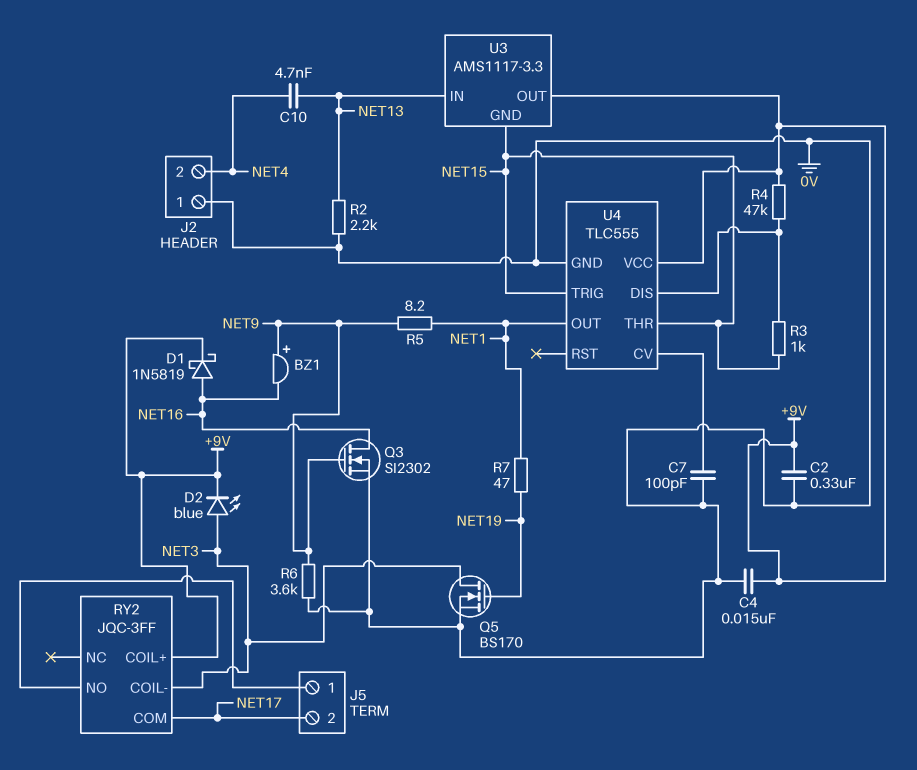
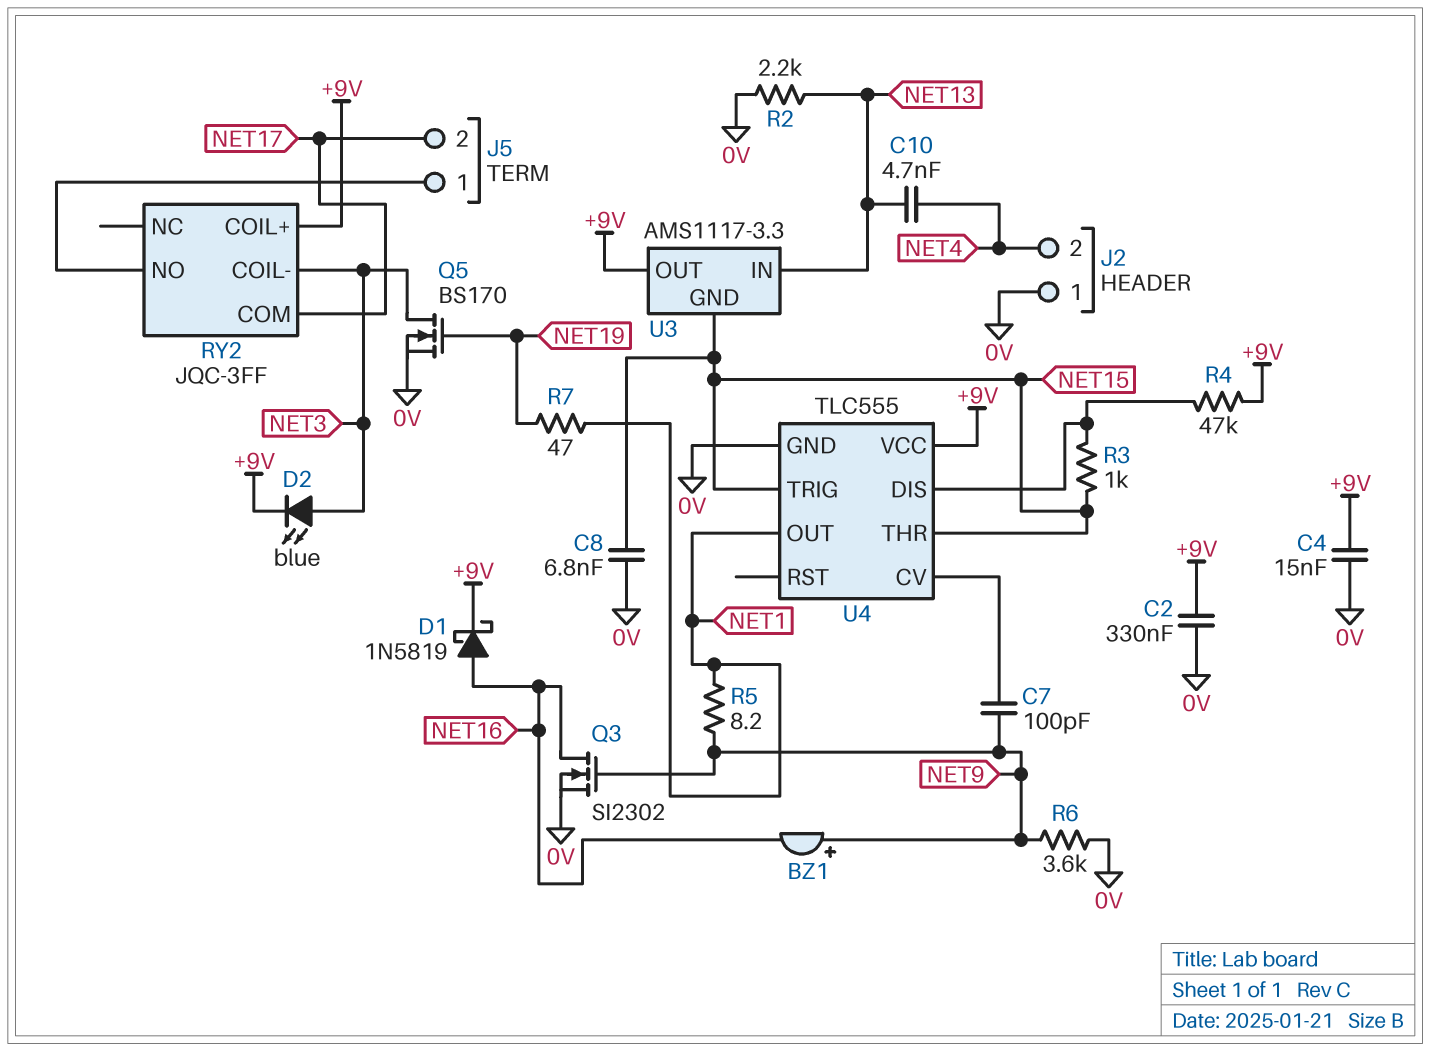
C7: 100pF (0V, U4/CV) -> 100pF (NET9, U4/CV)
C8: none -> 6.8nF (0V, NET15)

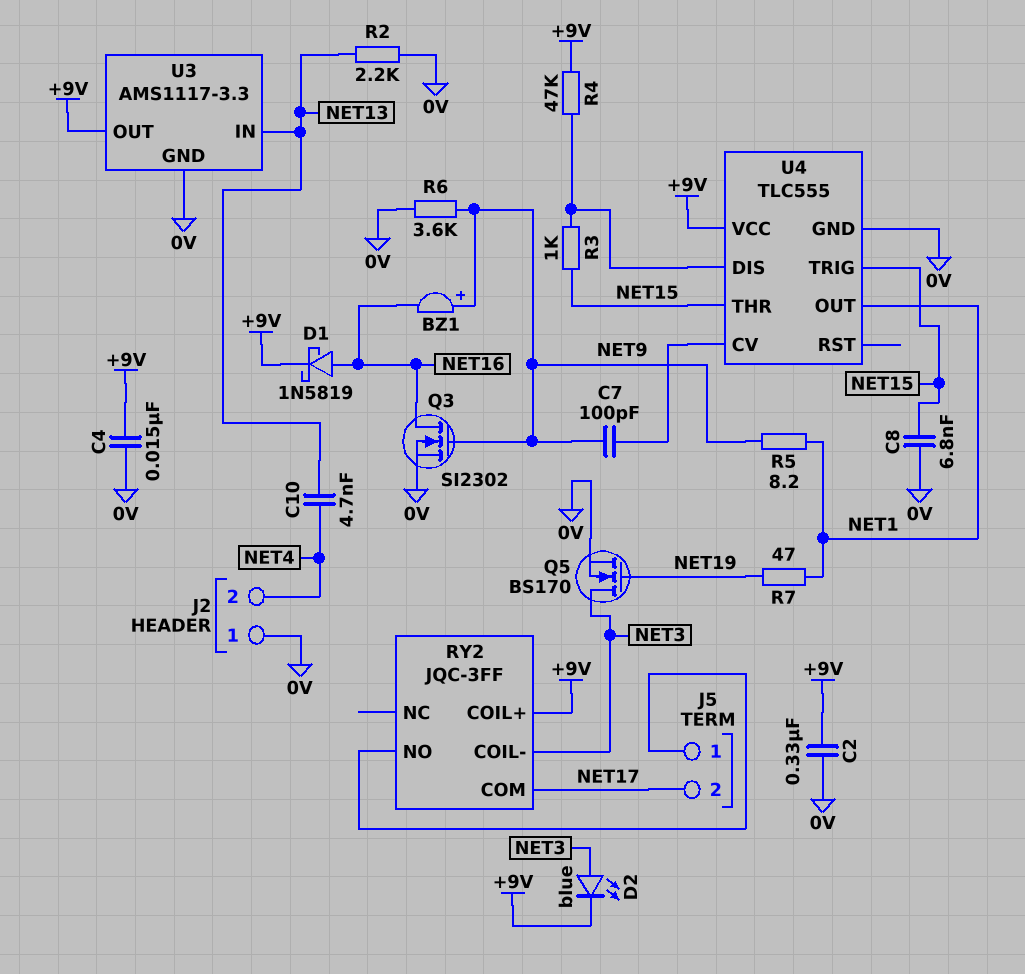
U3 pin GND: NET15 -> 0V

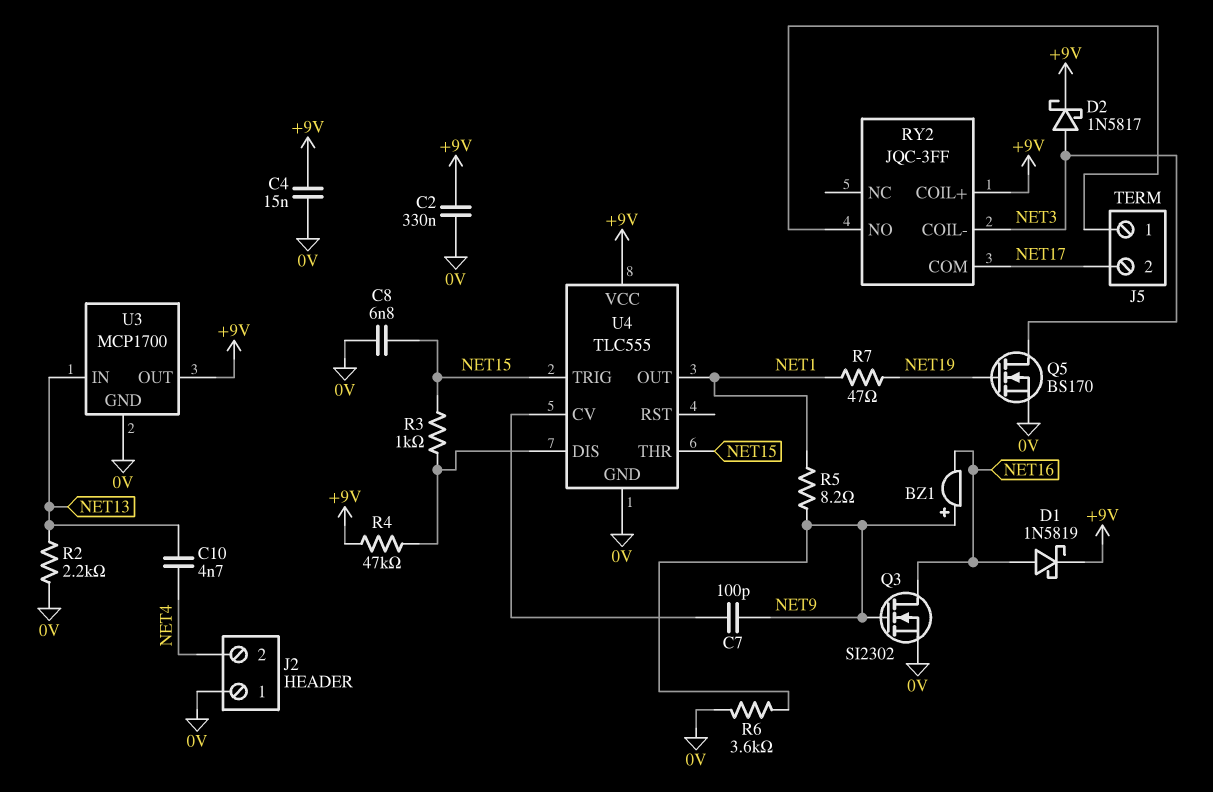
D2: LED blue (A NET3, K +9V) -> schottky 1N5817 (A NET3, K +9V)
U3: AMS1117-3.3 -> MCP1700

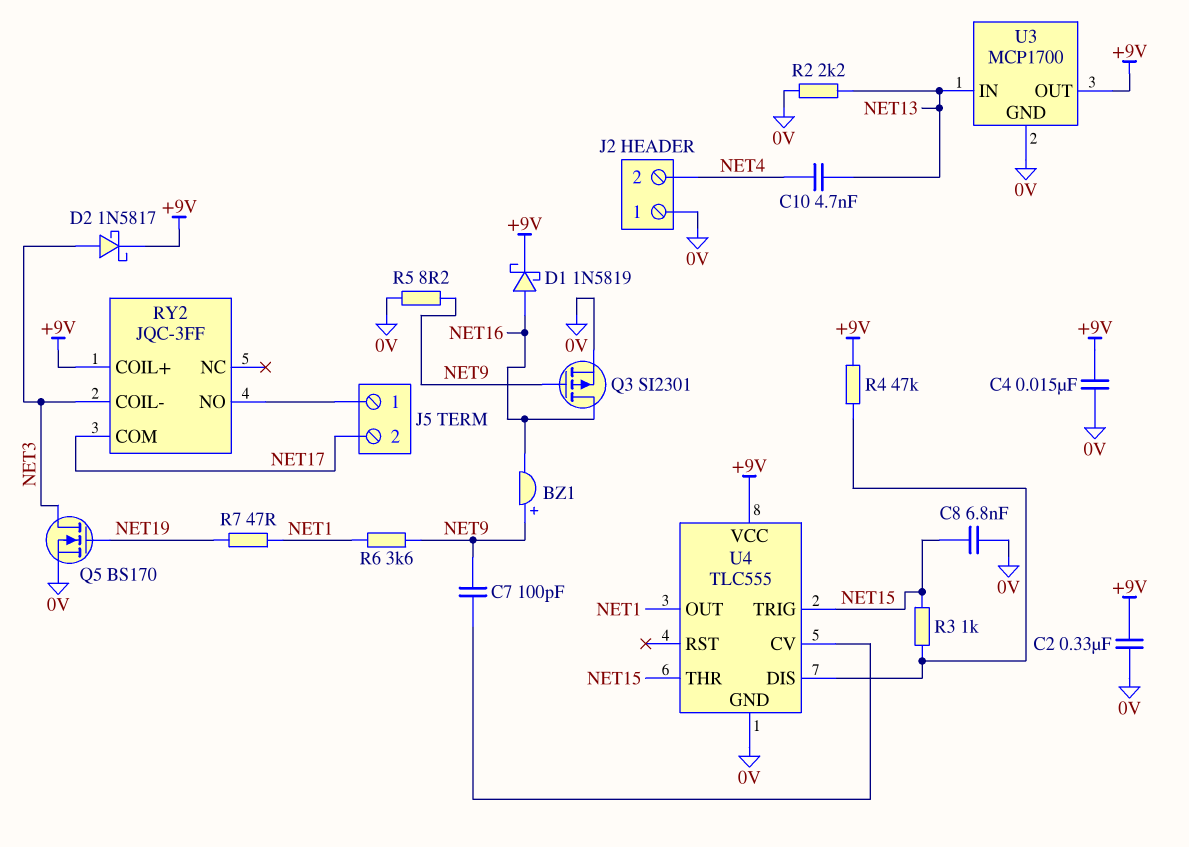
Q3: NMOS SI2302 (G NET9, D NET16, S 0V) -> PMOS SI2301 (G NET9, D NET16, S 0V)
R5: 8.2 (NET1, NET9) -> 8.2 (0V, NET9)
R6: 3.6k (0V, NET9) -> 3.6k (NET1, NET9)

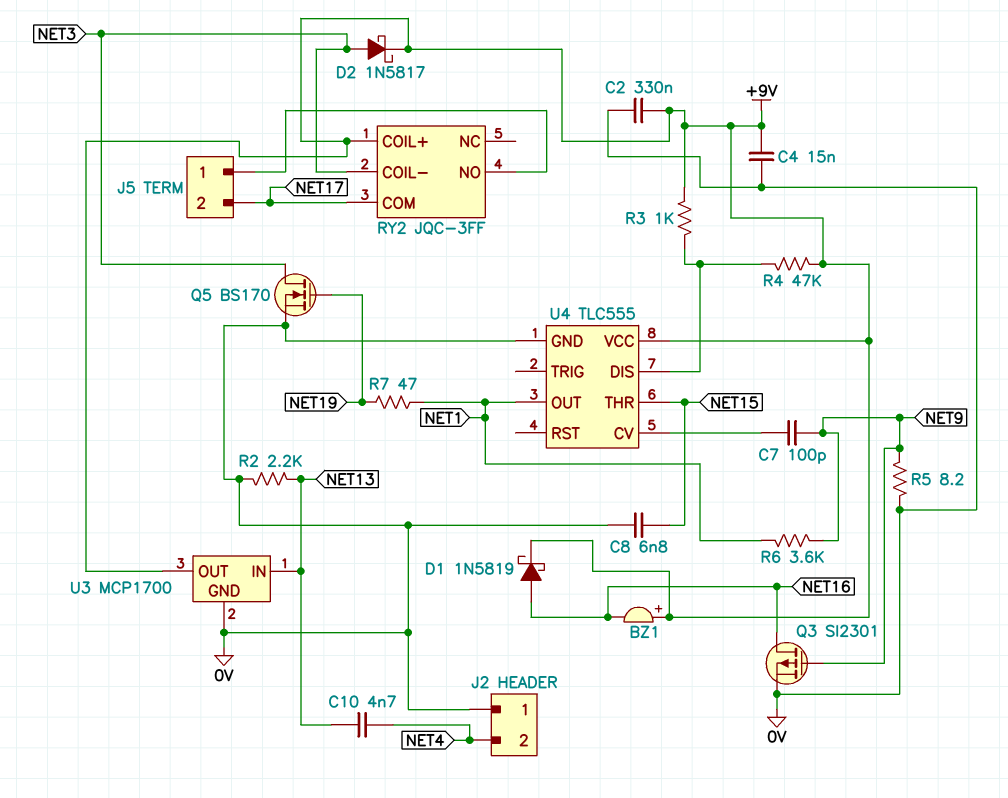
BZ1: buzzer (plus NET9, minus NET16) -> buzzer (plus +9V, minus NET16)
R3: 1k (NET15, U4/DIS) -> 1k (+9V, U4/DIS)
U4 pin TRIG: NET15 -> none

